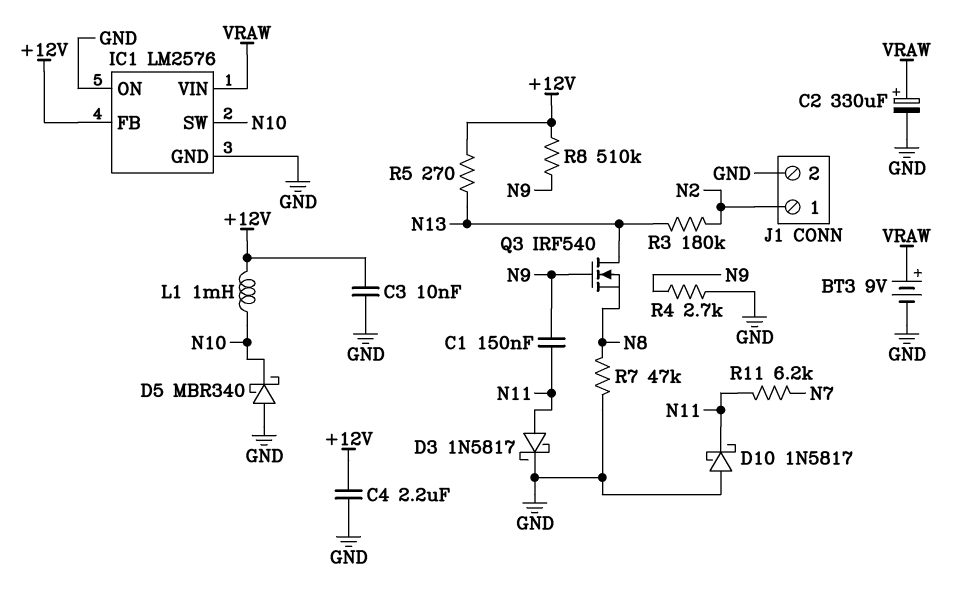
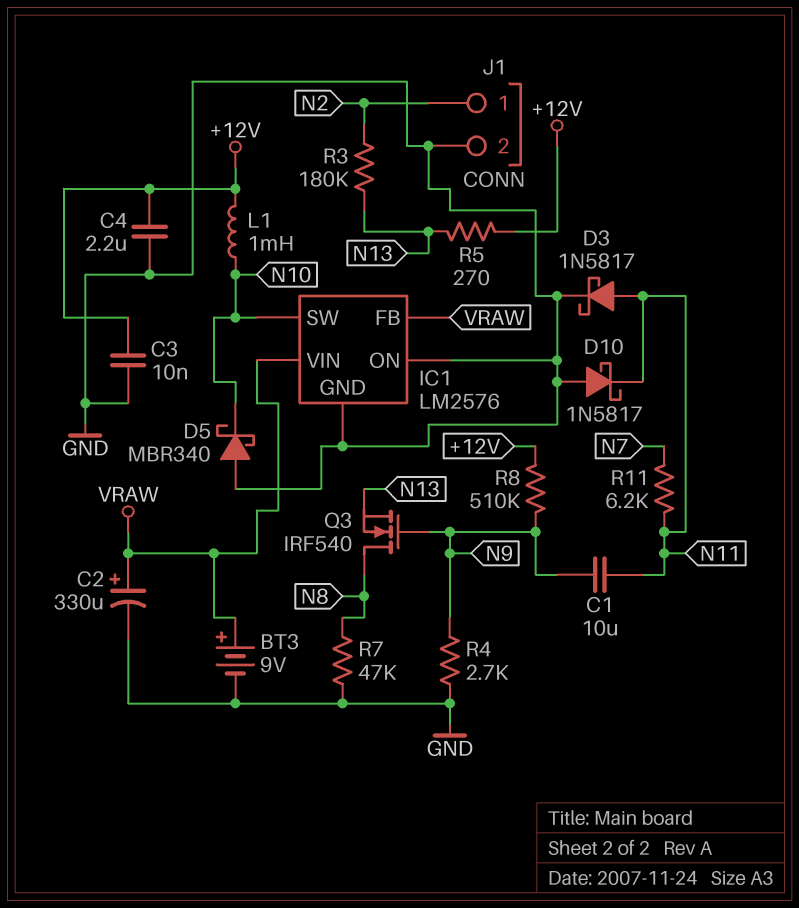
C1: 150nF (N9, N11) -> 10uF (N9, N11)
IC1 pin FB: +12V -> VRAW
Q3: NMOS IRF540 (G N9, D N13, S N8) -> NMOS IRF540 (G N9, D N8, S N13)

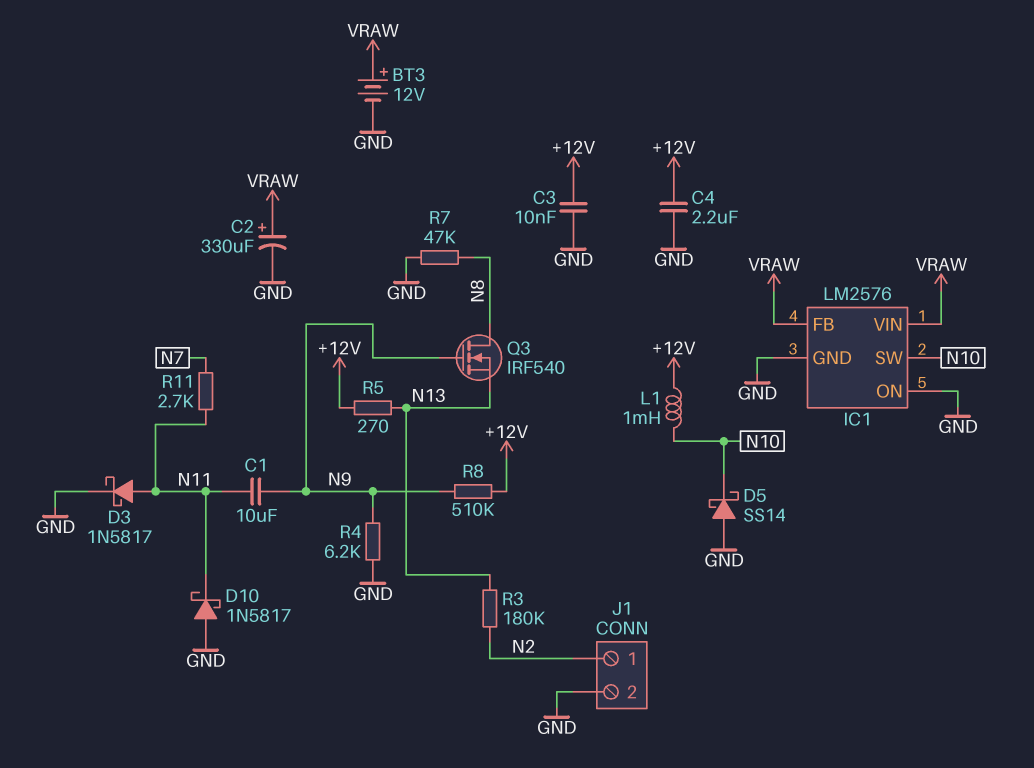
BT3: 9V (plus VRAW, minus GND) -> 12V (plus VRAW, minus GND)
D5: schottky MBR340 (A GND, K N10) -> schottky SS14 (A GND, K N10)
R4: 2.7k (GND, N9) -> 6.2k (GND, N9)
R11: 6.2k (N7, N11) -> 2.7k (N7, N11)

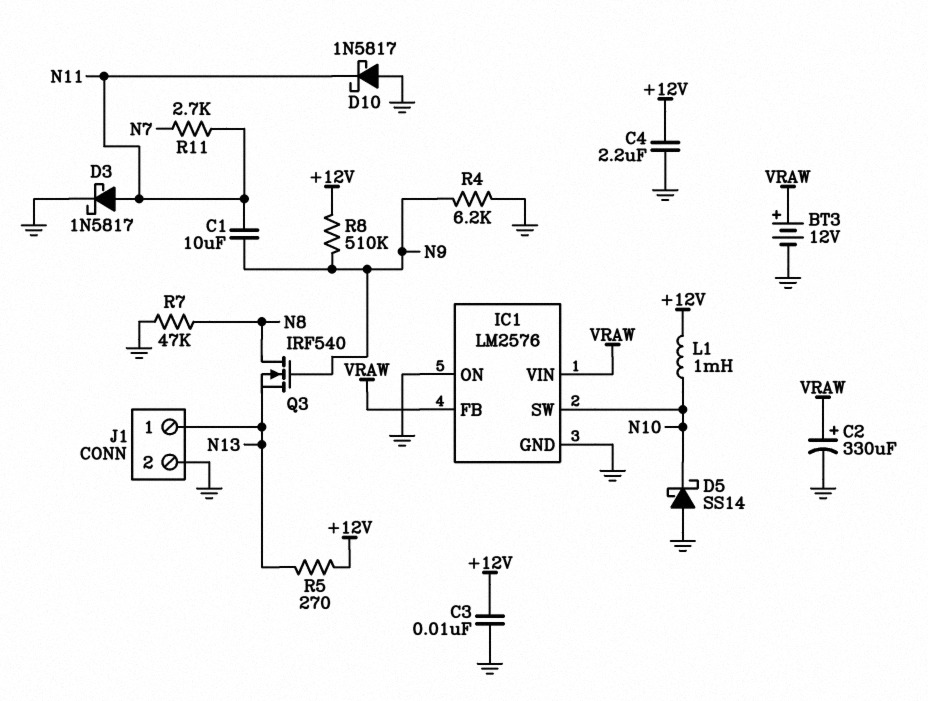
J1 pin 1: N2 -> N13
R3: 180k (N2, N13) -> none

